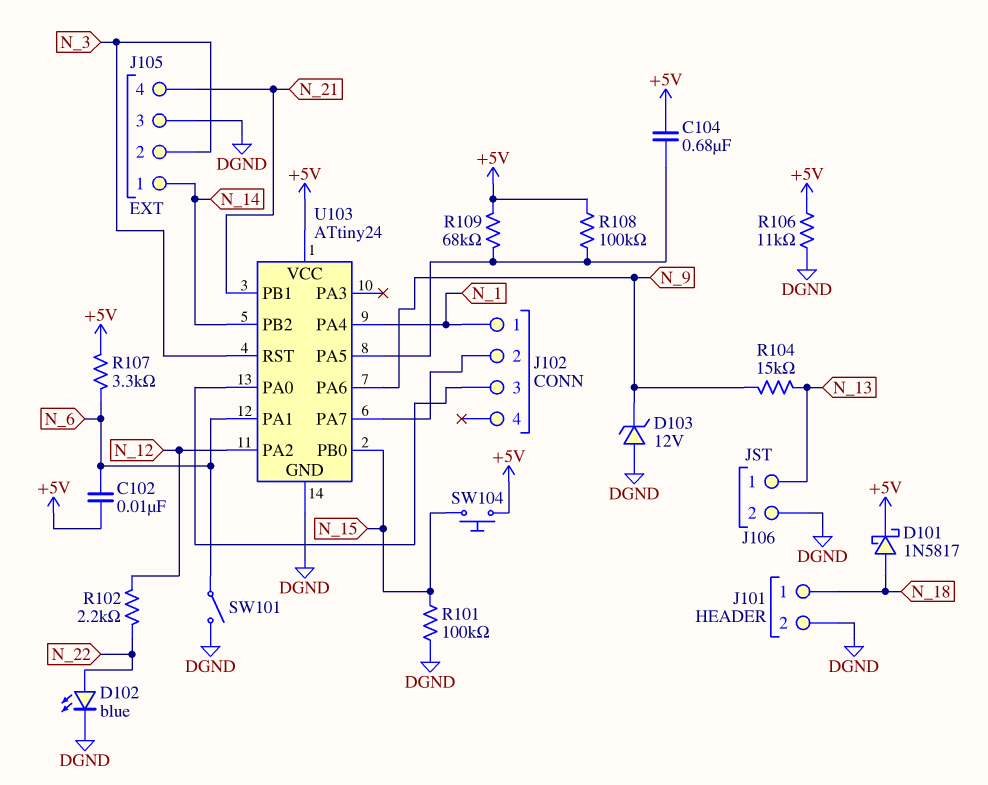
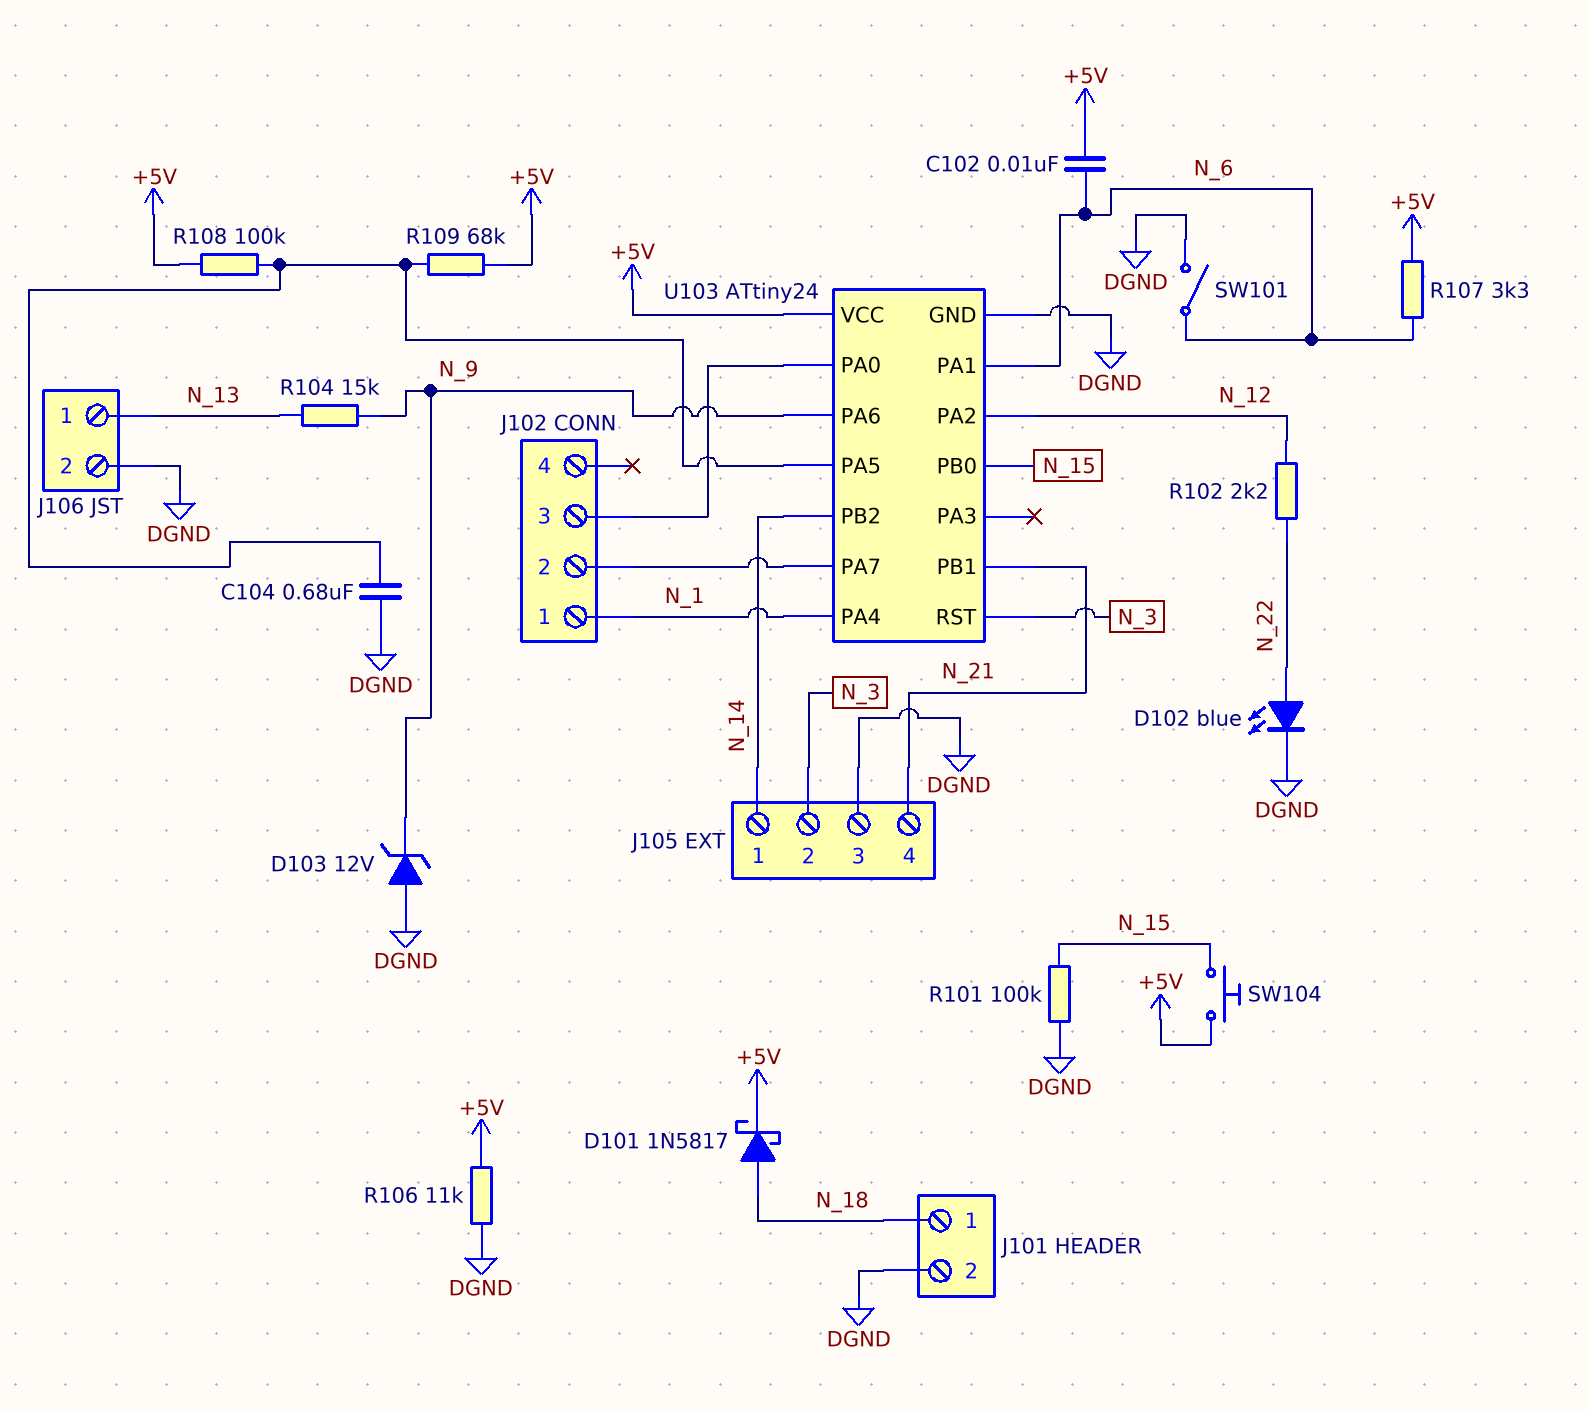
C104: 680nF (+5V, U103/PA5) -> 680nF (DGND, U103/PA5)

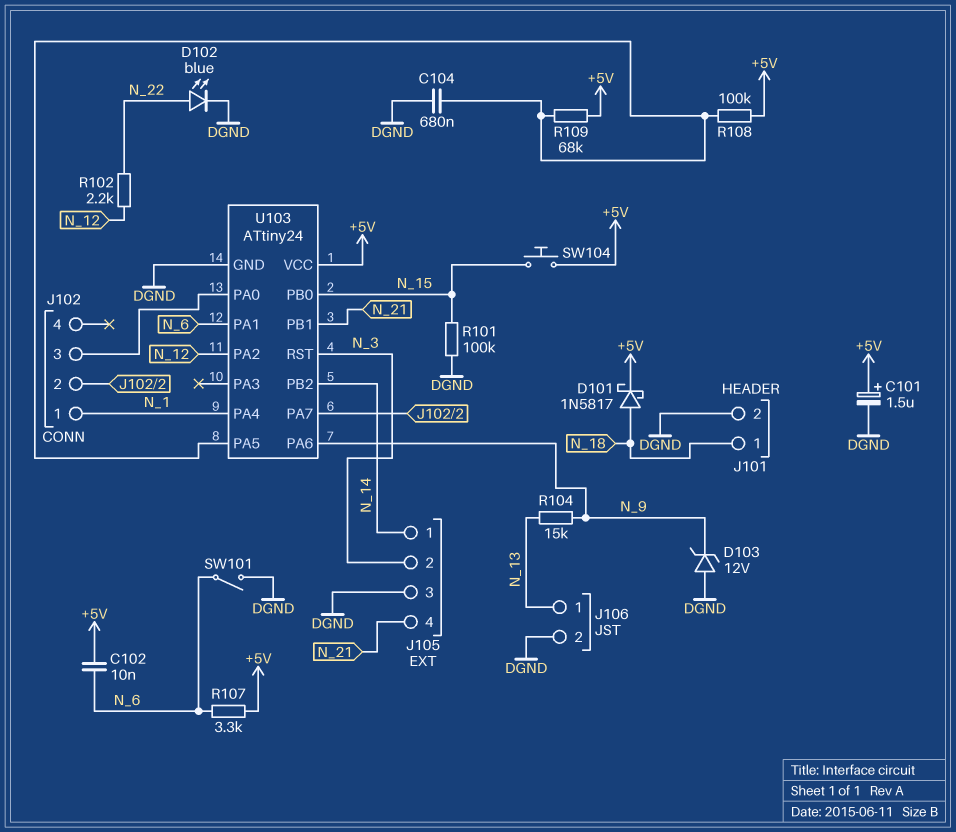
C101: none -> 1.5uF (plus +5V, minus DGND)
R106: 11k (+5V, DGND) -> none

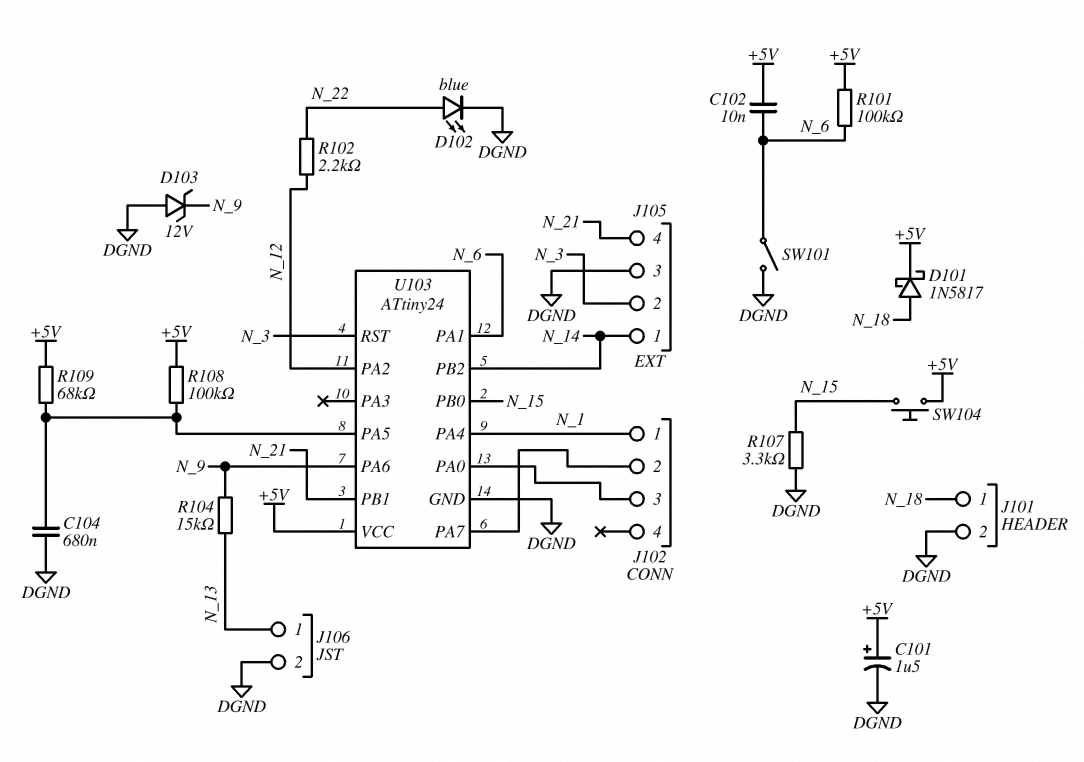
R101: 100k (DGND, N_15) -> 100k (+5V, N_6)
R107: 3.3k (+5V, N_6) -> 3.3k (DGND, N_15)

